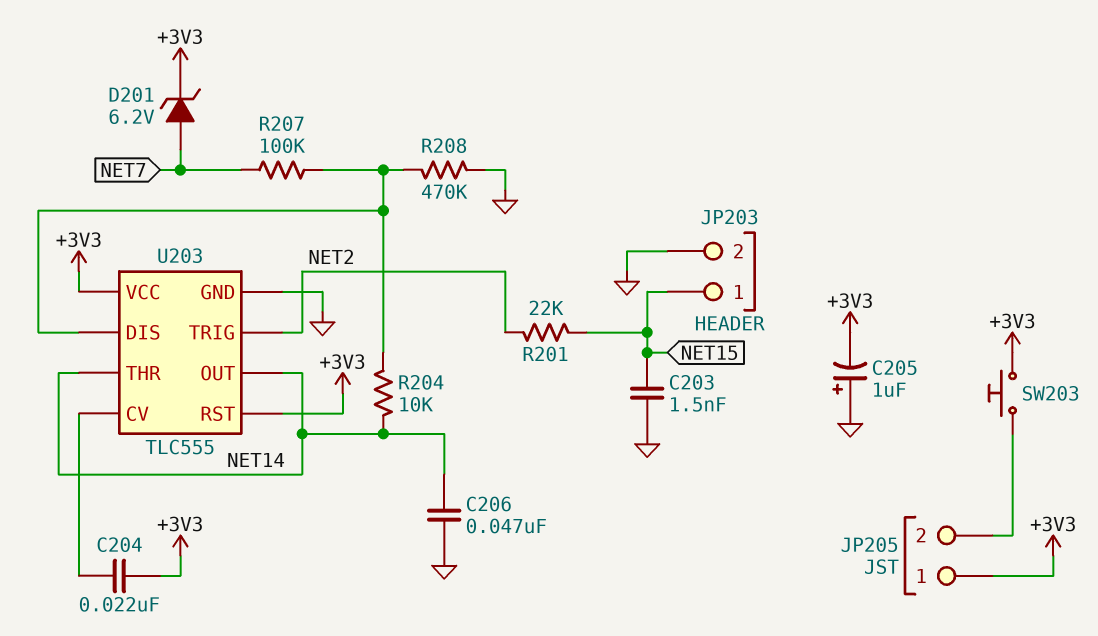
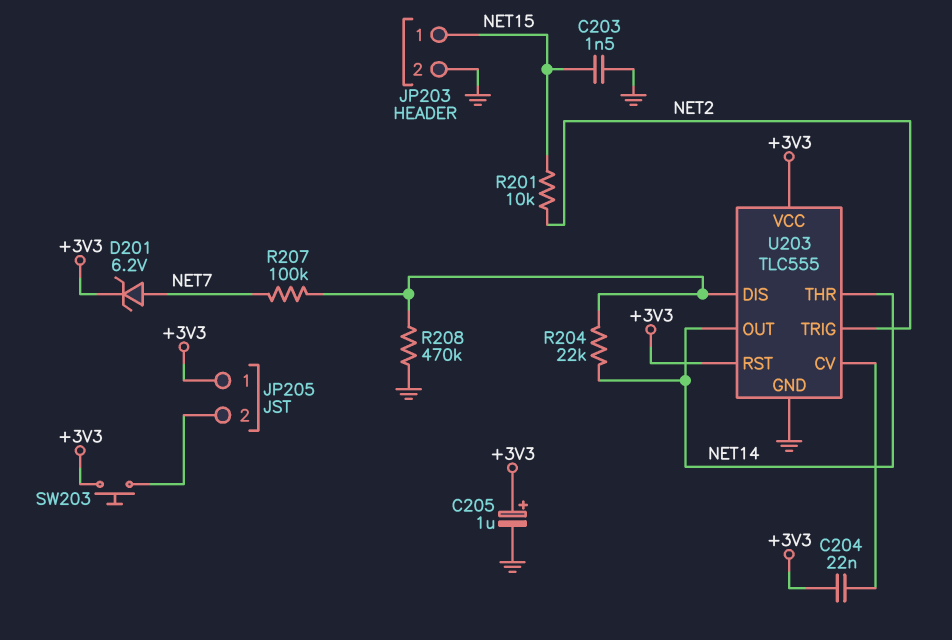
C205: 1uF (plus GND, minus +3V3) -> 1uF (plus +3V3, minus GND)
C206: 47nF (GND, NET14) -> none
R201: 22k (NET2, NET15) -> 10k (NET2, NET15)
R204: 10k (NET14, U203/DIS) -> 22k (NET14, U203/DIS)

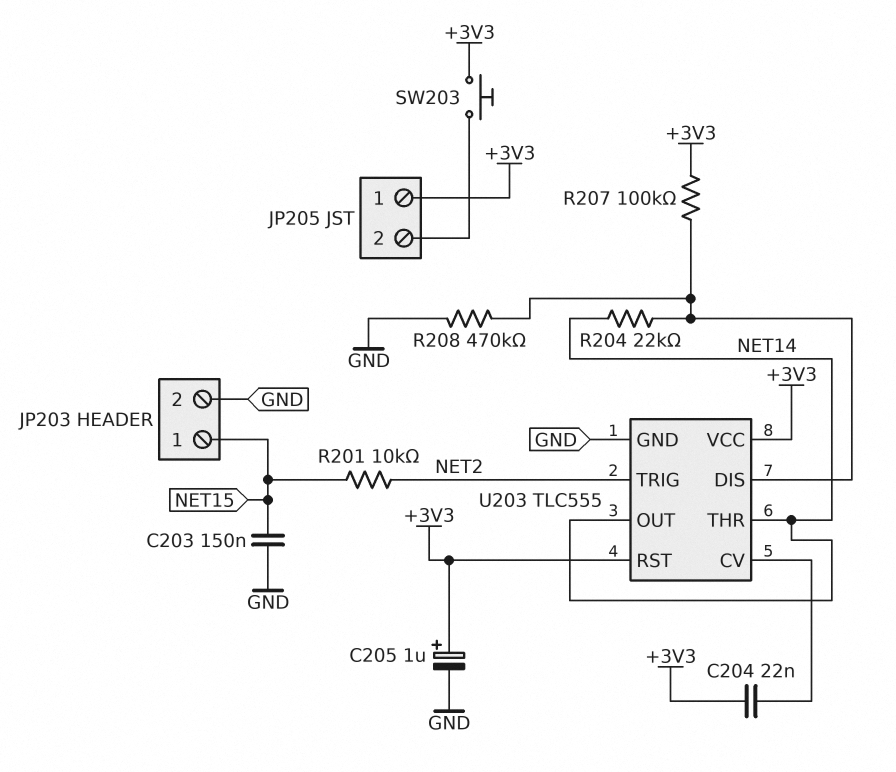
C203: 1.5nF (GND, NET15) -> 150nF (GND, NET15)
D201: zener 6.2V (A NET7, K +3V3) -> none
R207: 100k (NET7, U203/DIS) -> 100k (+3V3, U203/DIS)

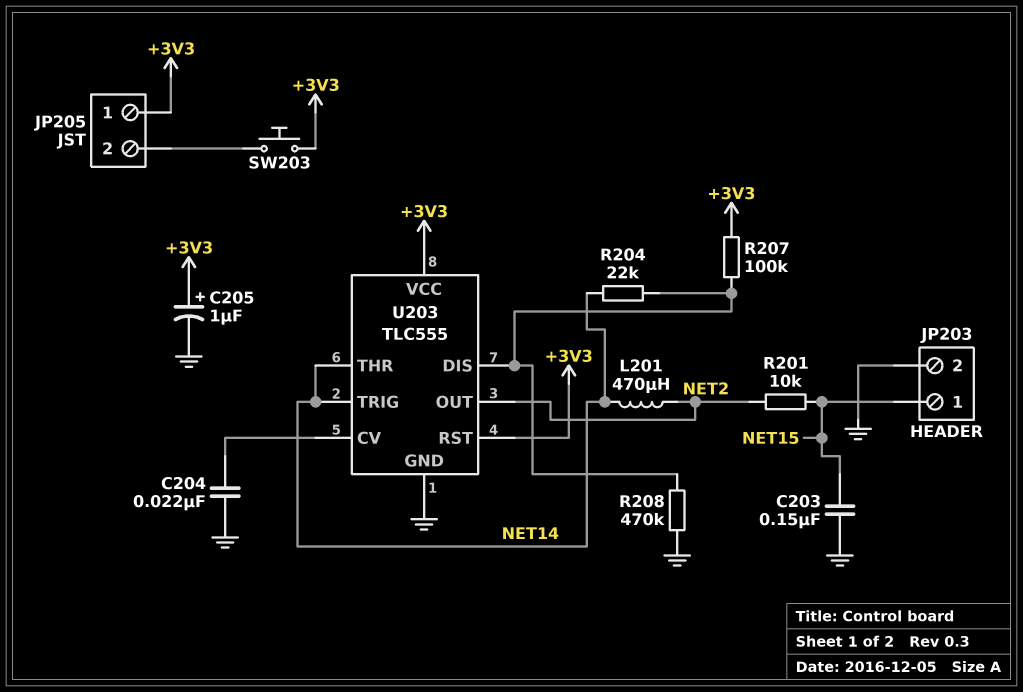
C204: 22nF (+3V3, U203/CV) -> 22nF (GND, U203/CV)
L201: none -> 470uH (NET2, NET14)
U203 pin OUT: NET14 -> NET2
U203 pin TRIG: NET2 -> NET14

